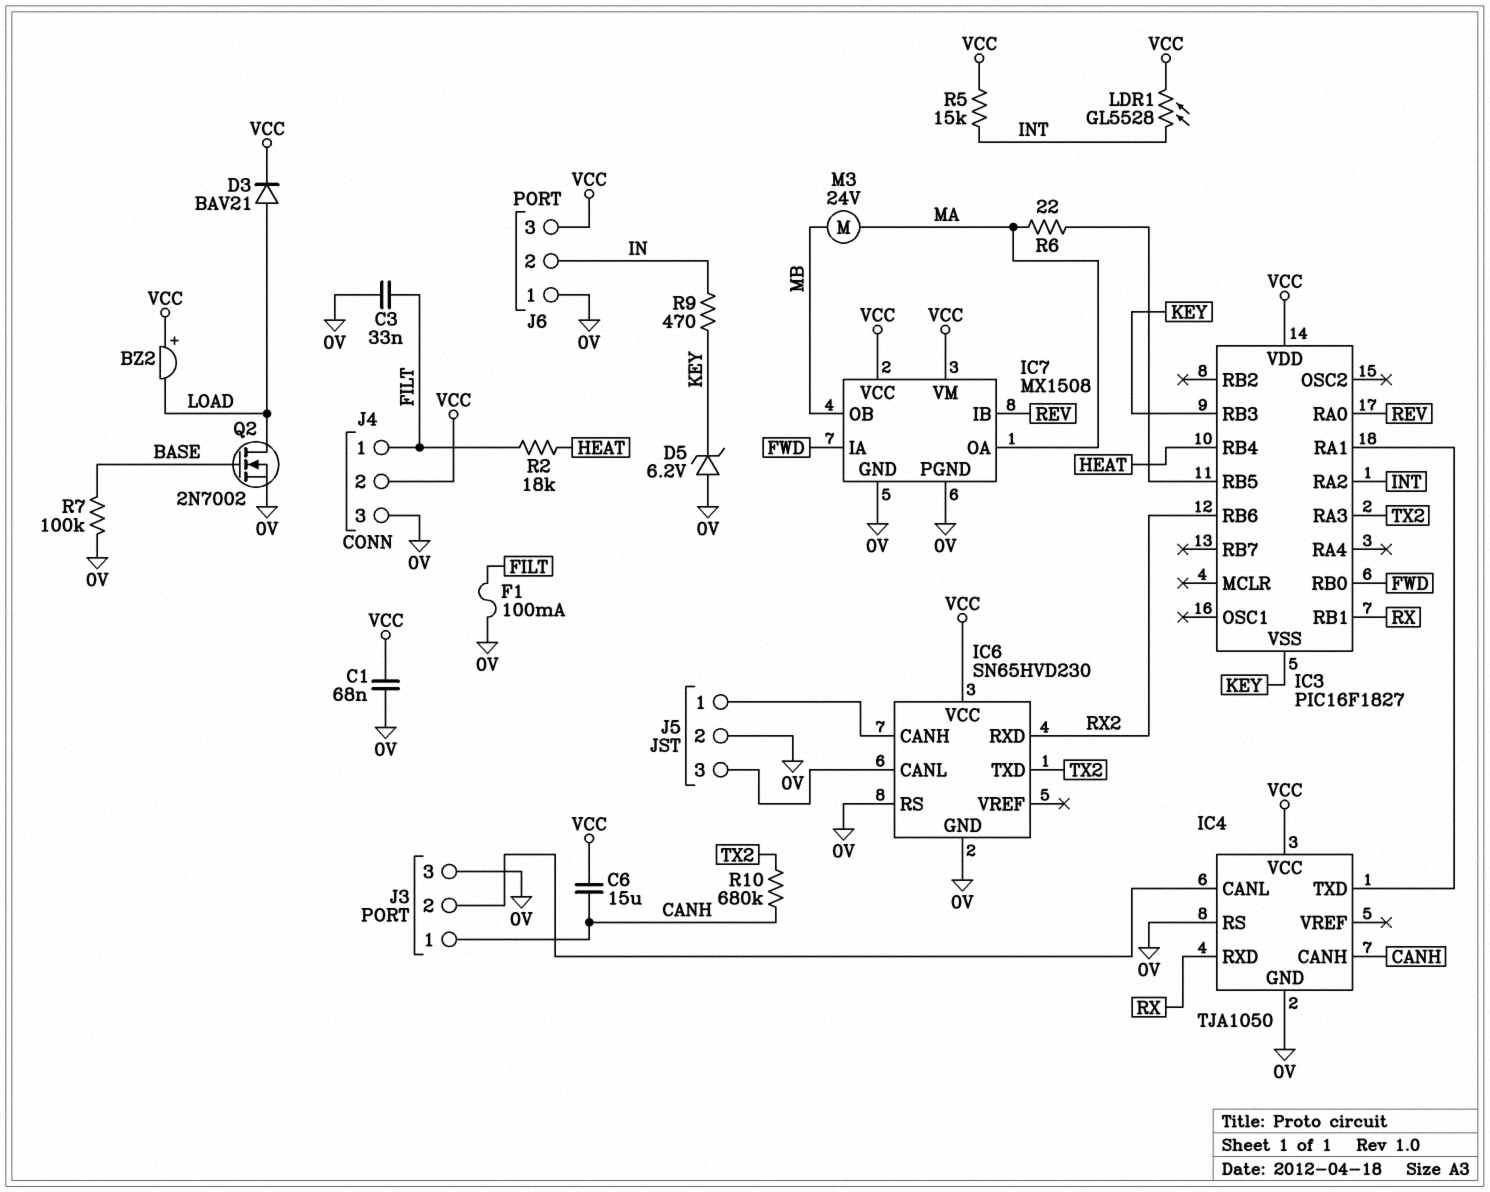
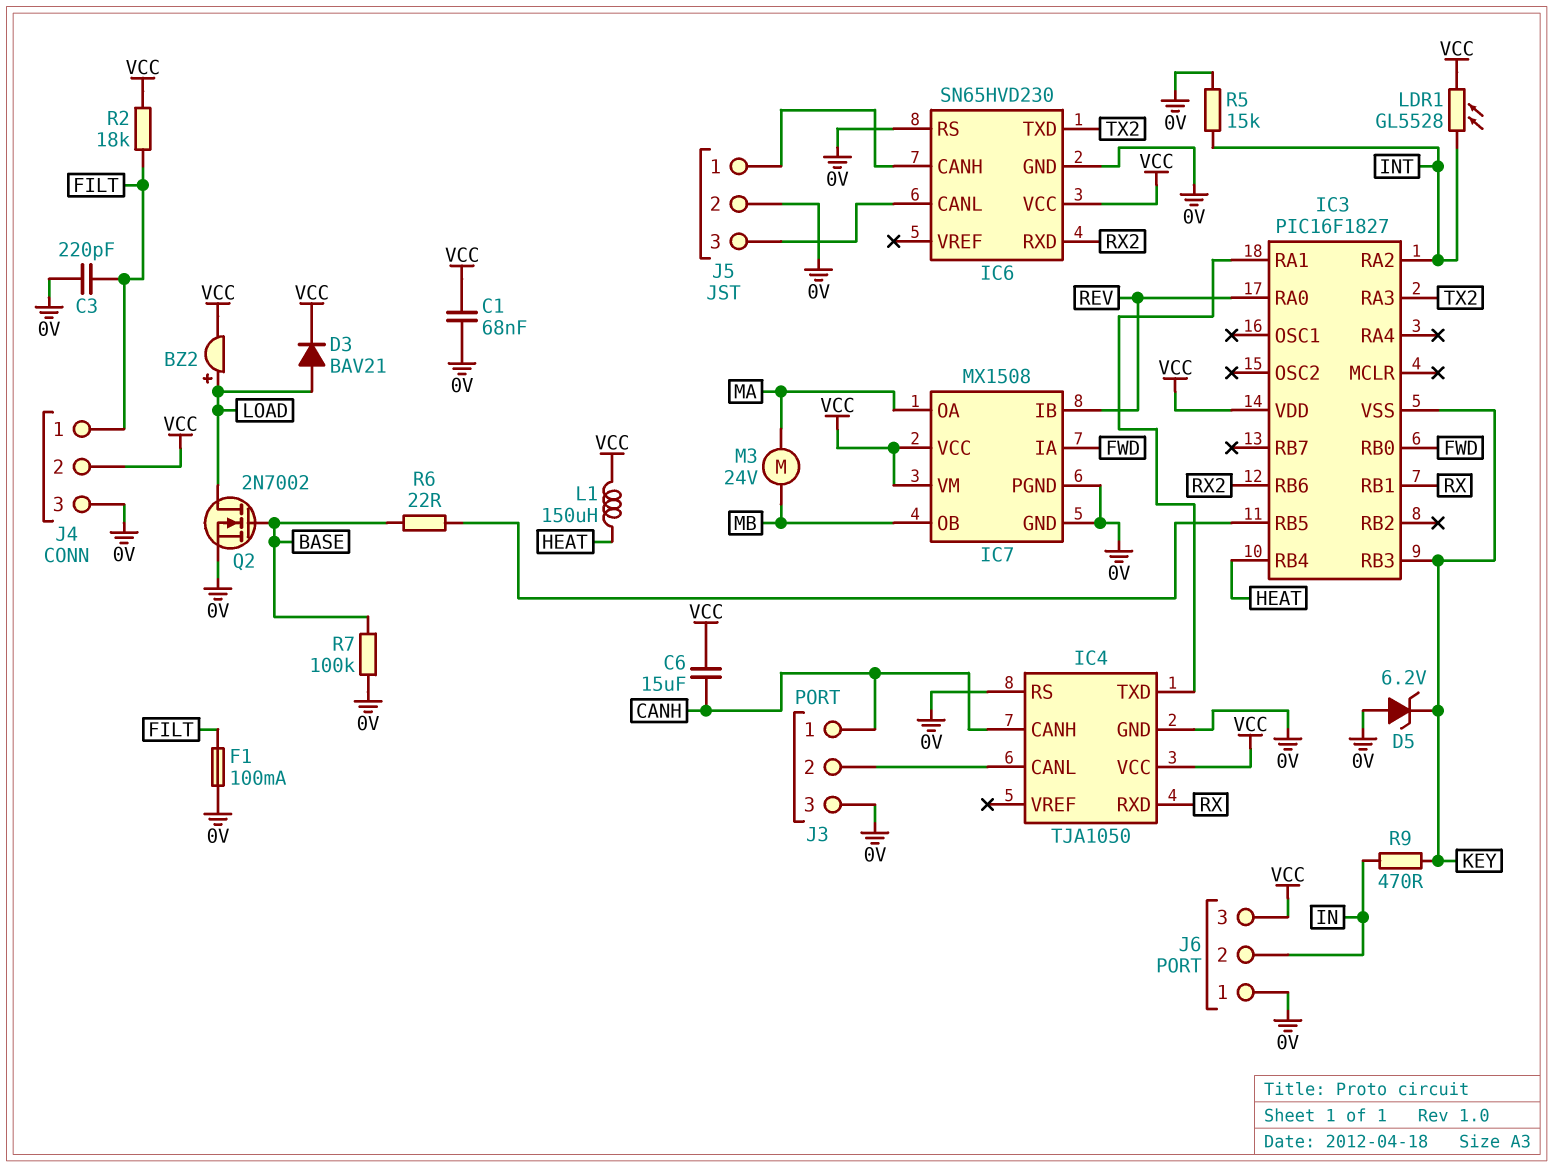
BZ2: buzzer (plus VCC, minus LOAD) -> buzzer (plus LOAD, minus VCC)
C3: 33nF (0V, FILT) -> 220pF (0V, FILT)
L1: none -> 150uH (HEAT, VCC)
R2: 18k (FILT, HEAT) -> 18k (FILT, VCC)
R5: 15k (INT, VCC) -> 15k (0V, INT)
R6: 22 (IC3/RB5, MA) -> 22 (BASE, IC3/RB5)
R10: 680k (CANH, TX2) -> none

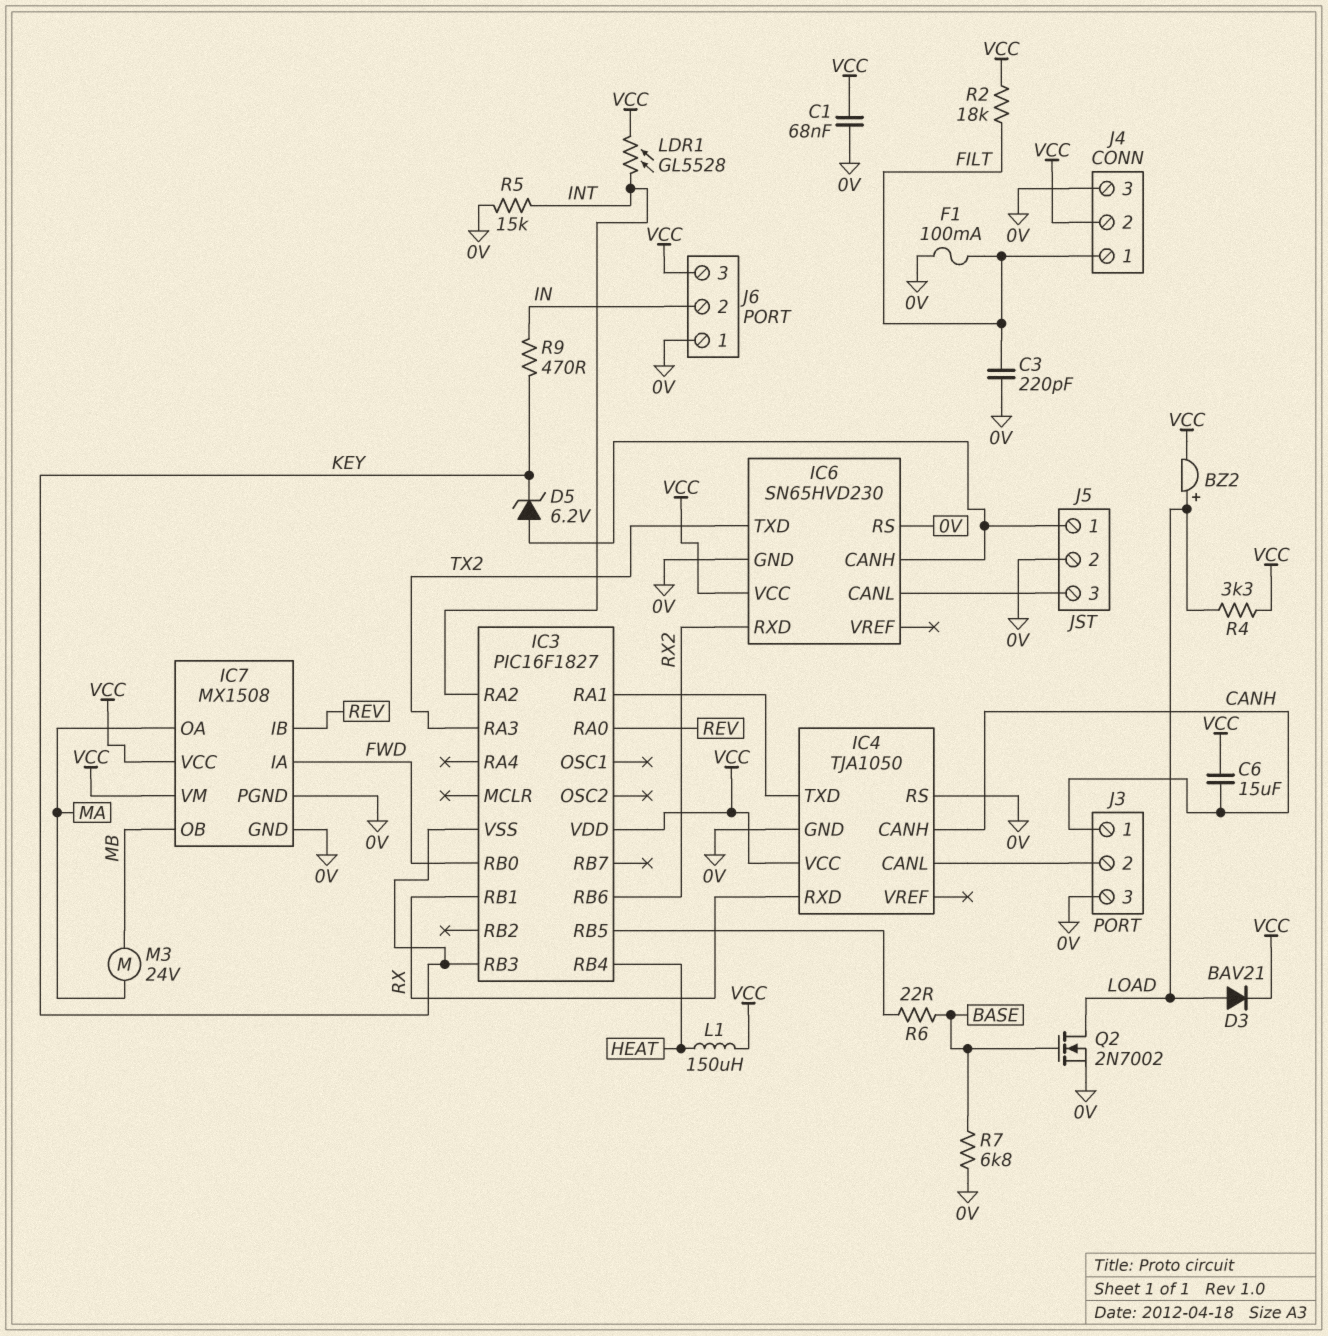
D5: zener 6.2V (A 0V, K KEY) -> zener 6.2V (A IC6/CANH, K KEY)
R4: none -> 3.3k (LOAD, VCC)
R7: 100k (0V, BASE) -> 6.8k (0V, BASE)

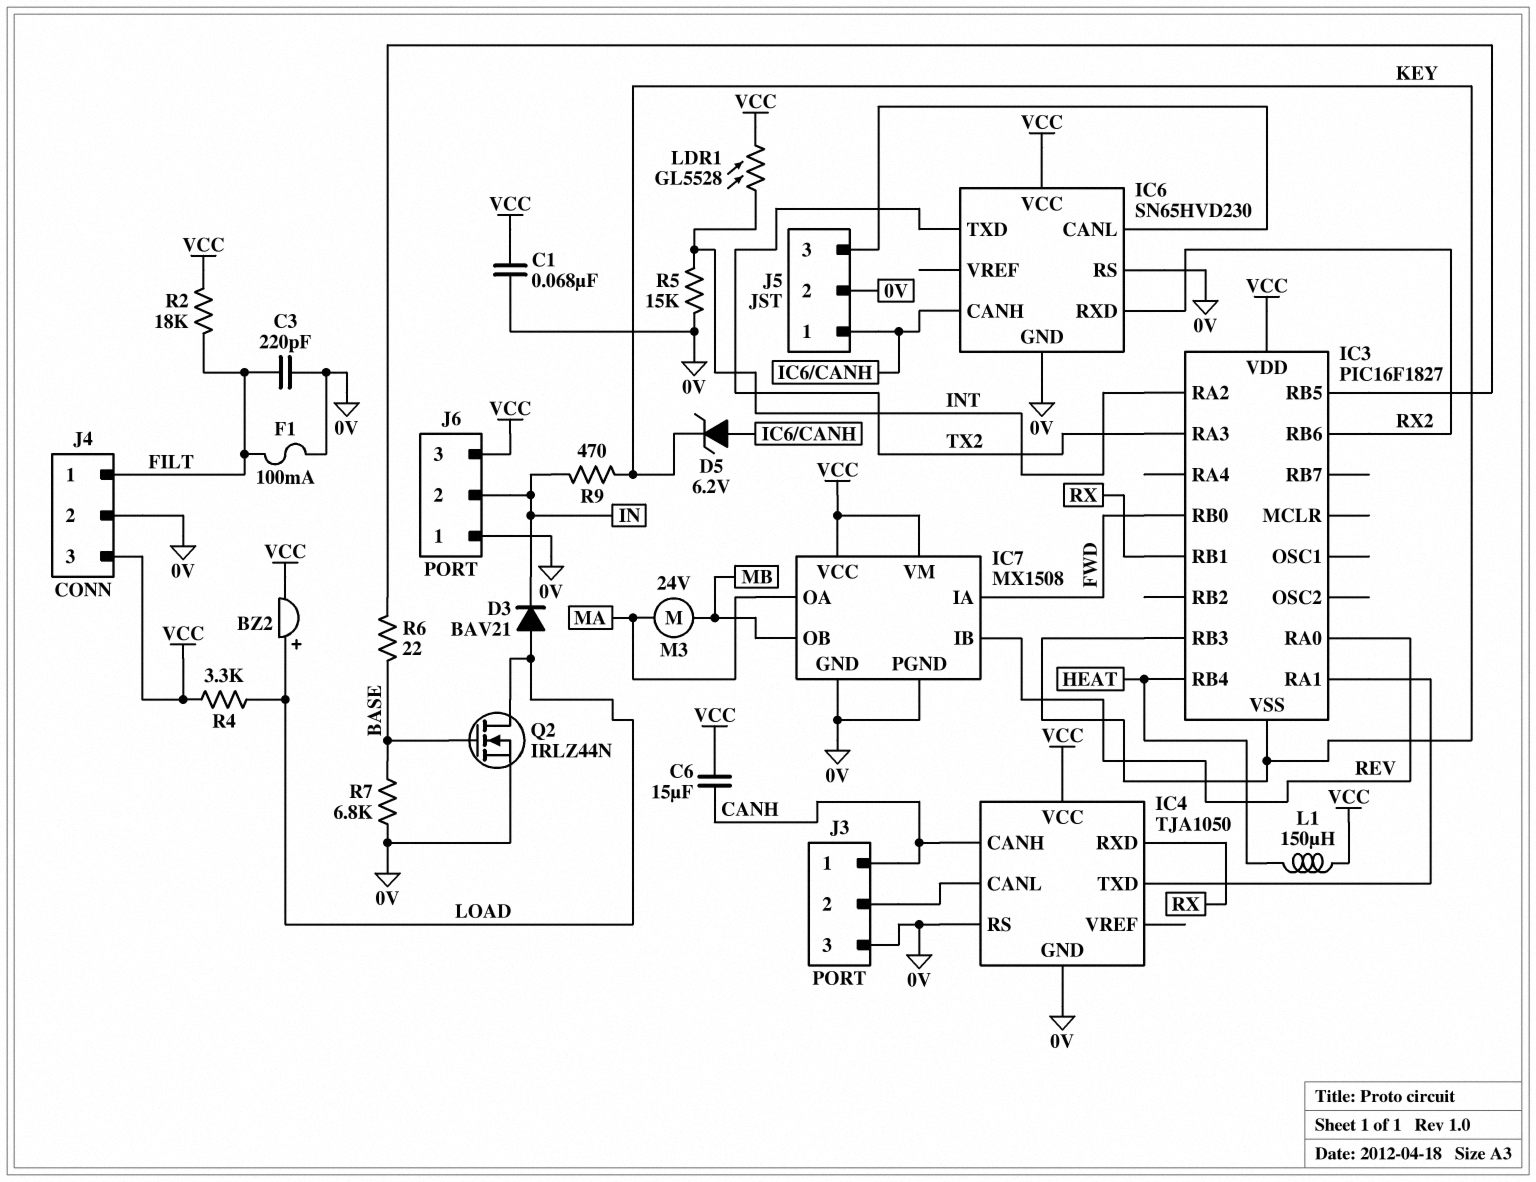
D3: diode BAV21 (A LOAD, K VCC) -> diode BAV21 (A LOAD, K IN)
J4 pin 2: VCC -> 0V
J4 pin 3: 0V -> VCC
Q2: NMOS 2N7002 (G BASE, D LOAD, S 0V) -> NMOS IRLZ44N (G BASE, D LOAD, S 0V)

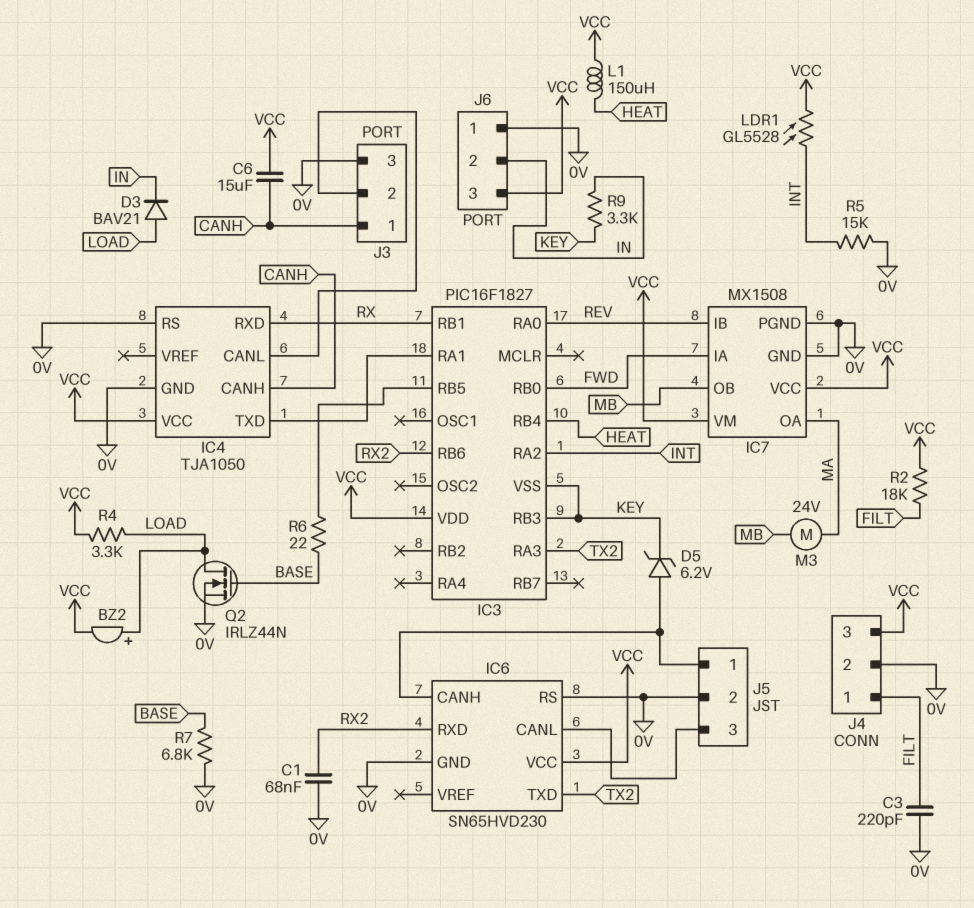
C1: 68nF (0V, VCC) -> 68nF (0V, RX2)
F1: 100mA (0V, FILT) -> none
R9: 470 (IN, KEY) -> 3.3k (IN, KEY)

